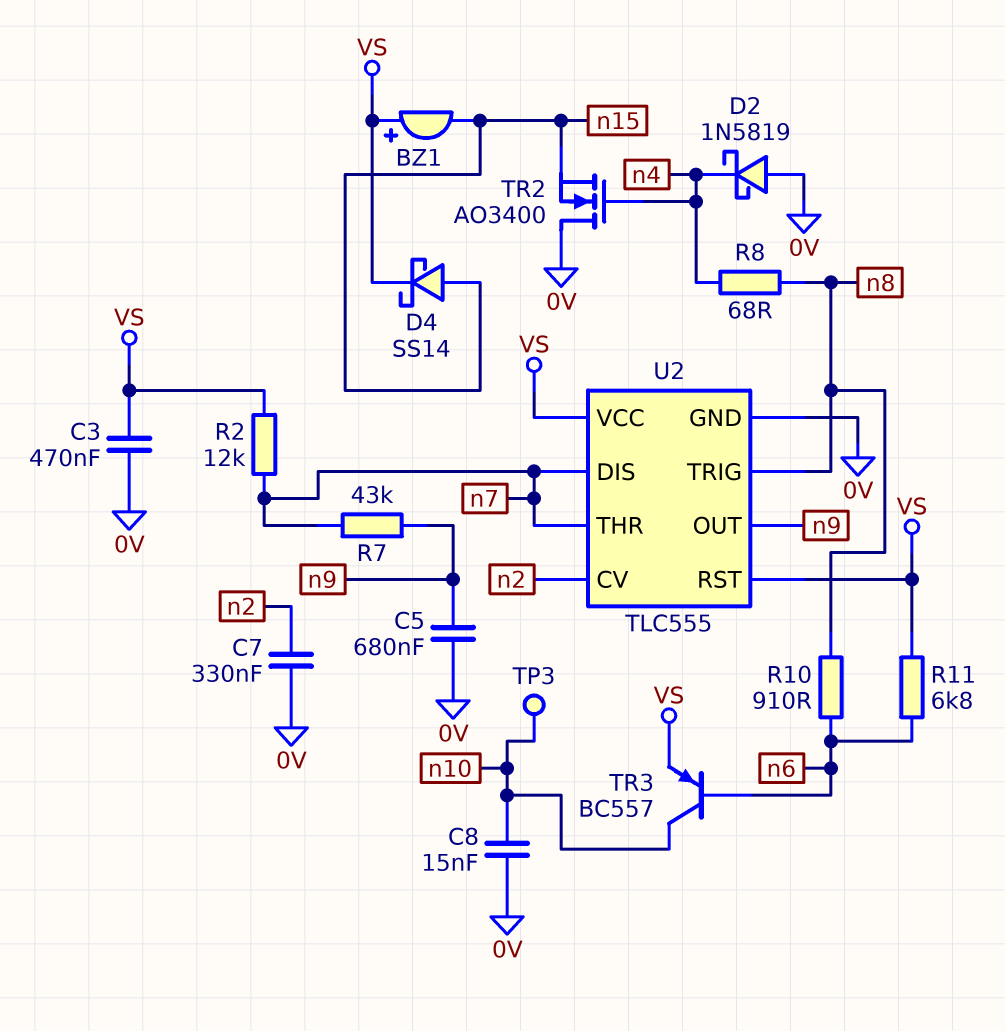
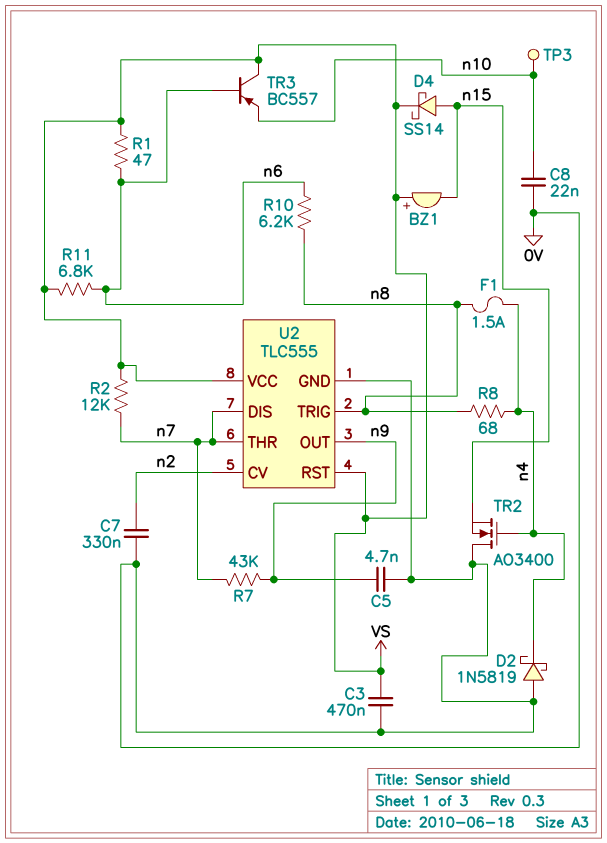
C5: 680nF (0V, n9) -> 4.7nF (0V, n9)
C8: 15nF (0V, n10) -> 22nF (0V, n10)
F1: none -> 1.5A (n4, n8)
R1: none -> 47 (VS, n6)
R10: 910 (n6, n8) -> 6.2k (n6, n8)
TR3: PNP BC557 (B n6, C n10, E VS) -> PNP BC557 (B n6, C VS, E n10)

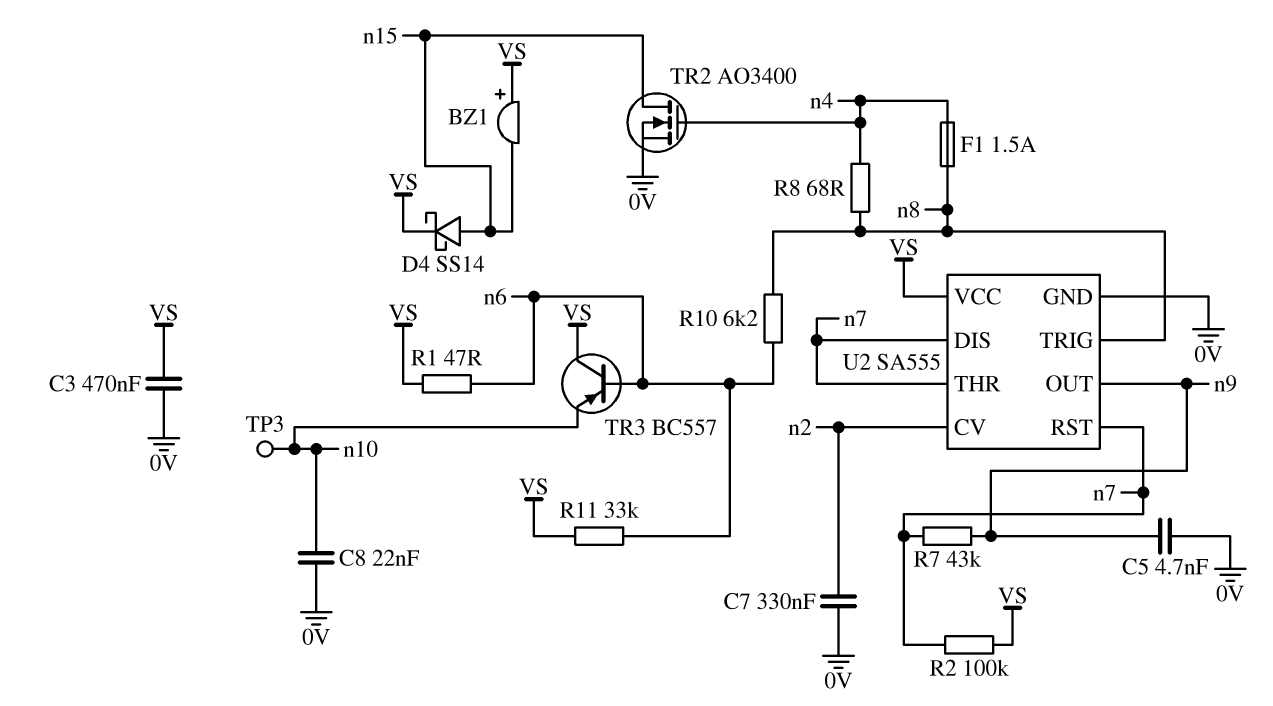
D2: schottky 1N5819 (A 0V, K n4) -> none
R2: 12k (VS, n7) -> 100k (VS, n7)
R11: 6.8k (VS, n6) -> 33k (VS, n6)
TR2: NMOS AO3400 (G n4, D 0V, S n15) -> NMOS AO3400 (G n4, D n15, S 0V)
U2: TLC555 -> SA555
U2 pin RST: VS -> n7

